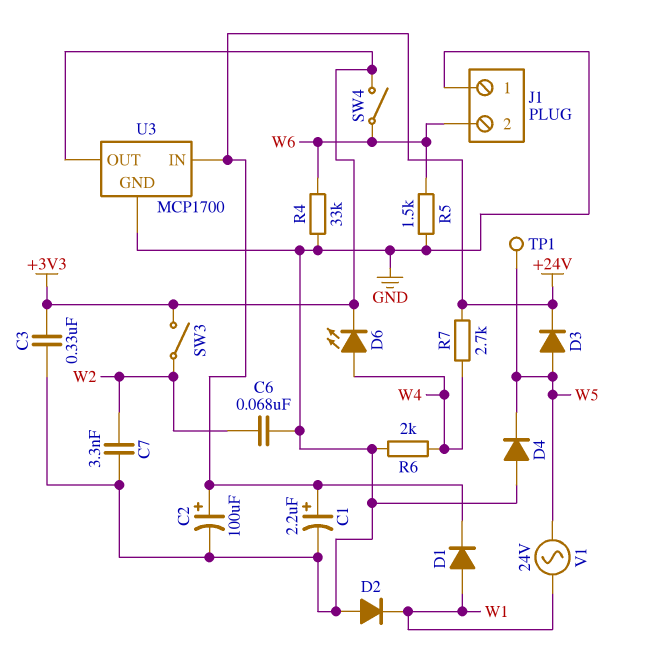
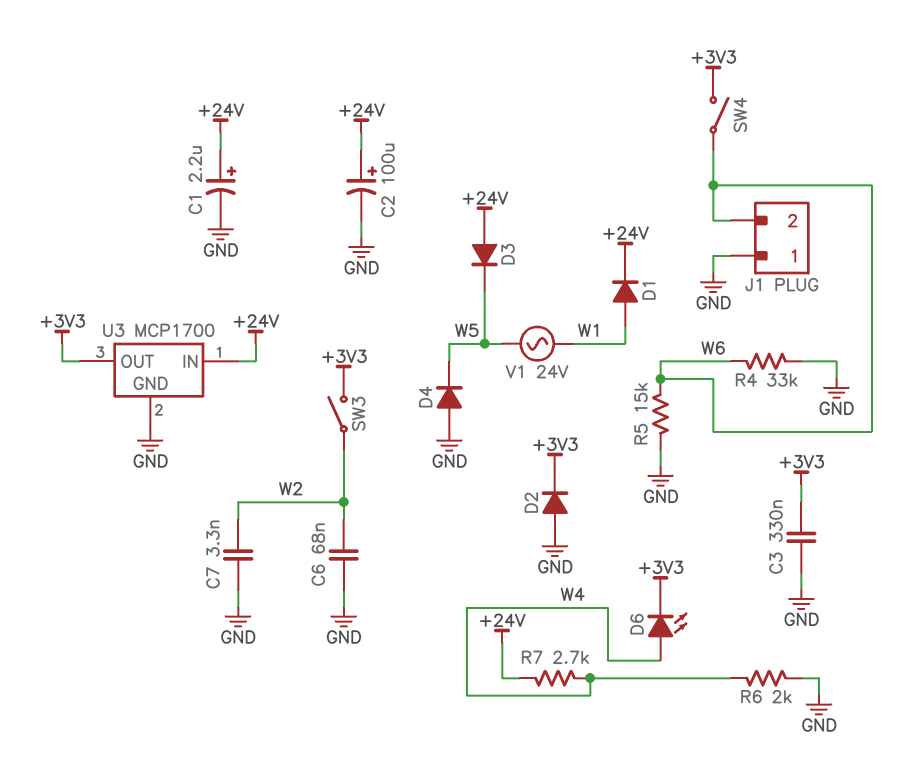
D2: diode (A GND, K W1) -> diode (A GND, K +3V3)
D3: diode (A W5, K +24V) -> diode (A +24V, K W5)
R5: 1.5k (GND, W6) -> 15k (GND, W6)
TP1: test point (W5) -> none

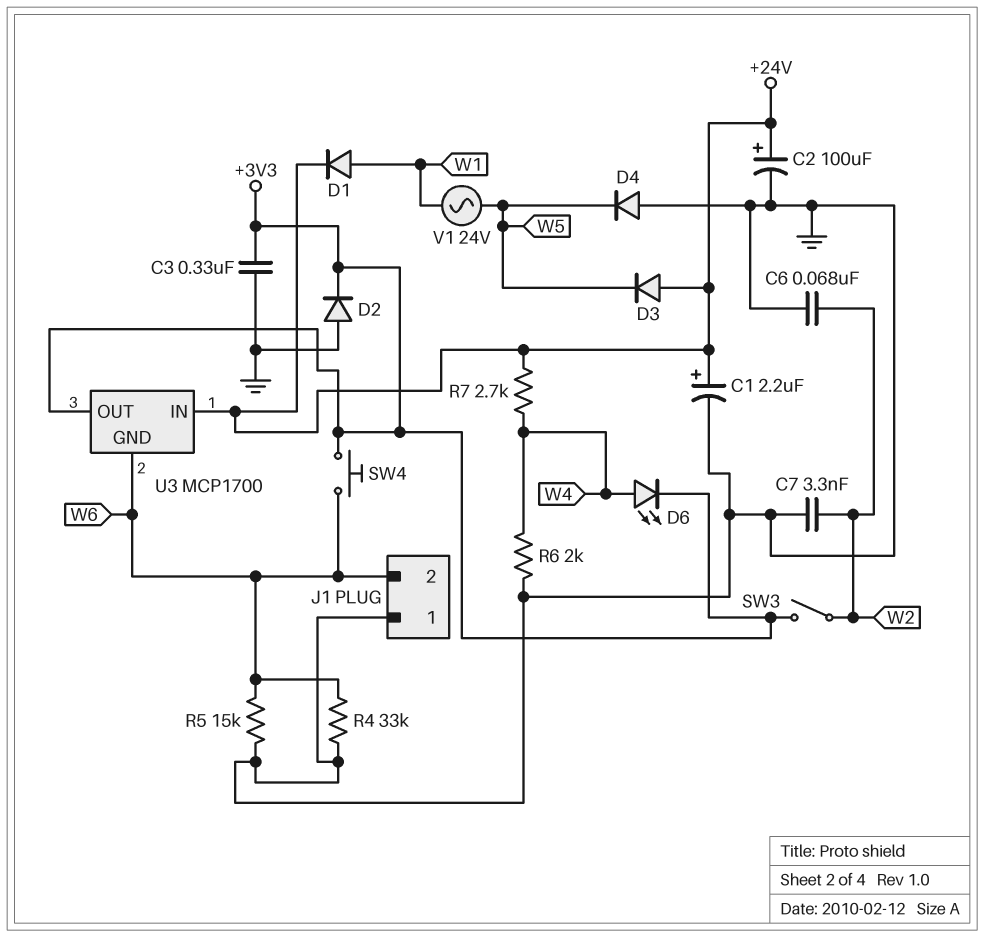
SW4: switch (+3V3, W6) -> button (+3V3, W6)
U3 pin GND: GND -> W6

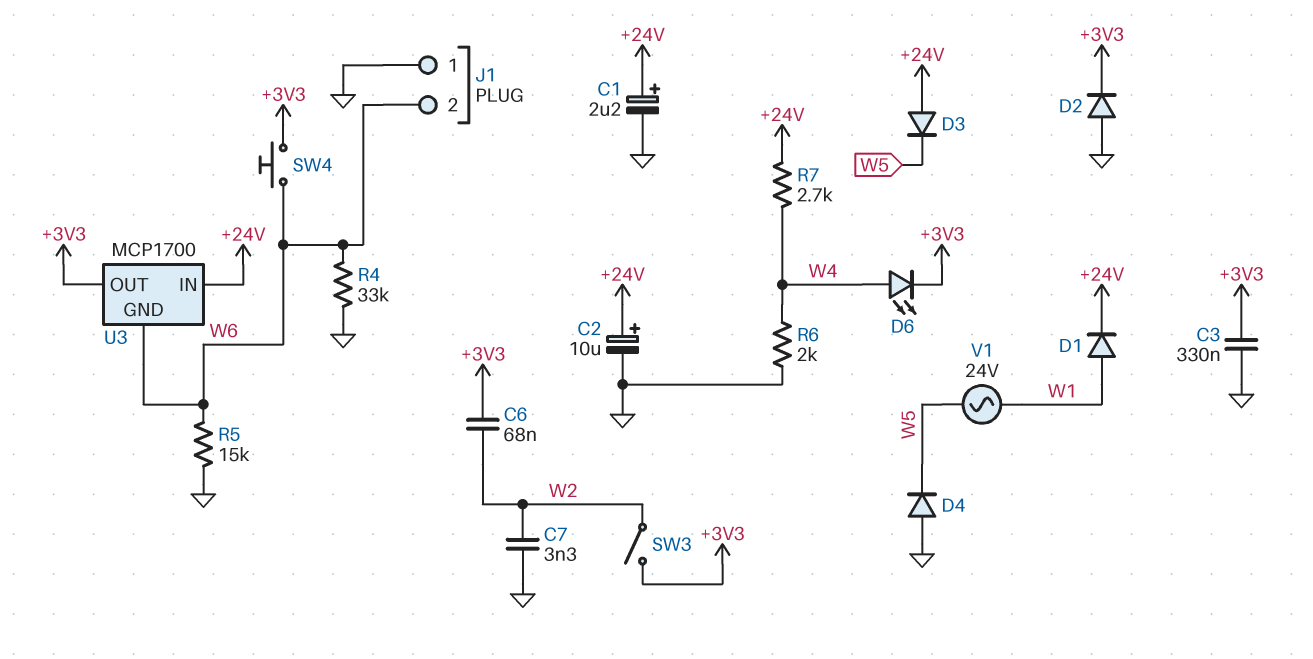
C2: 100uF (plus +24V, minus GND) -> 10uF (plus +24V, minus GND)
C6: 68nF (GND, W2) -> 68nF (+3V3, W2)

